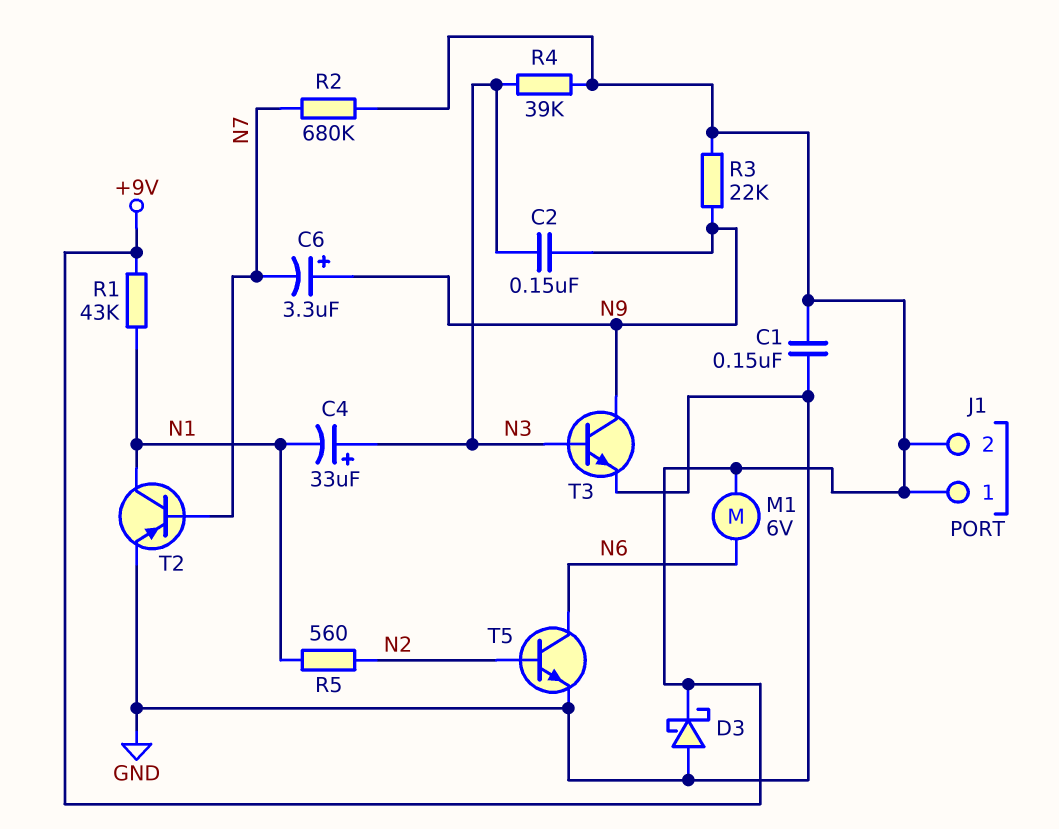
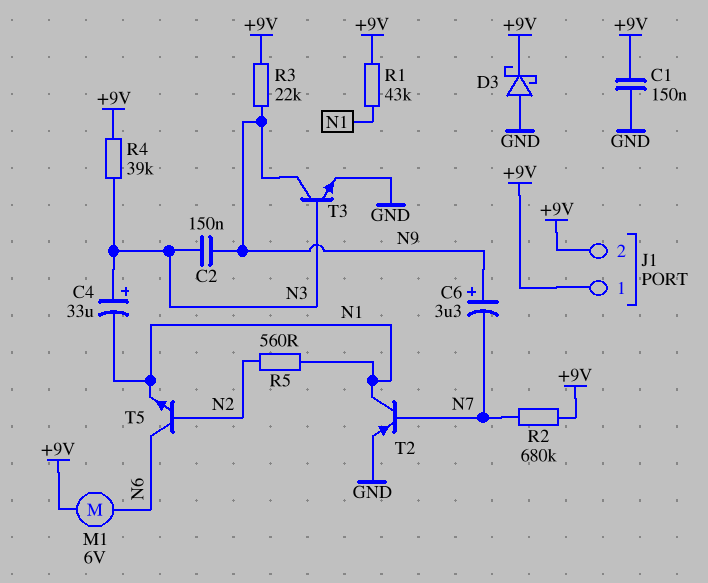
T5: NPN (B N2, C N6, E GND) -> NPN (B N2, C N6, E N1)

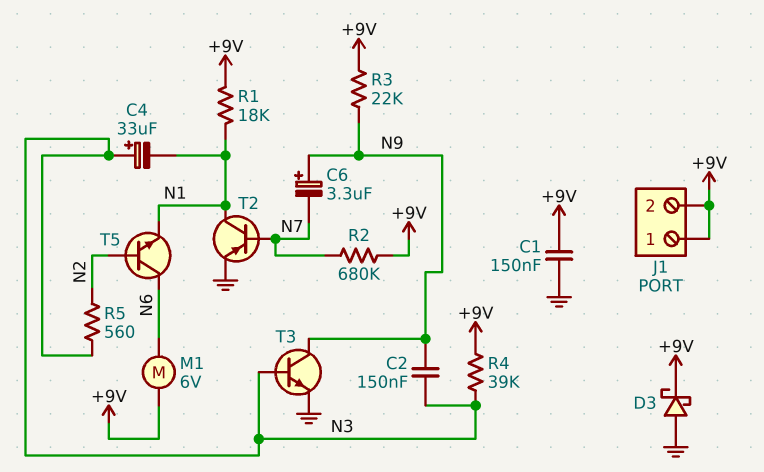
R1: 43k (+9V, N1) -> 18k (+9V, N1)
R5: 560 (N1, N2) -> 560 (N2, N3)

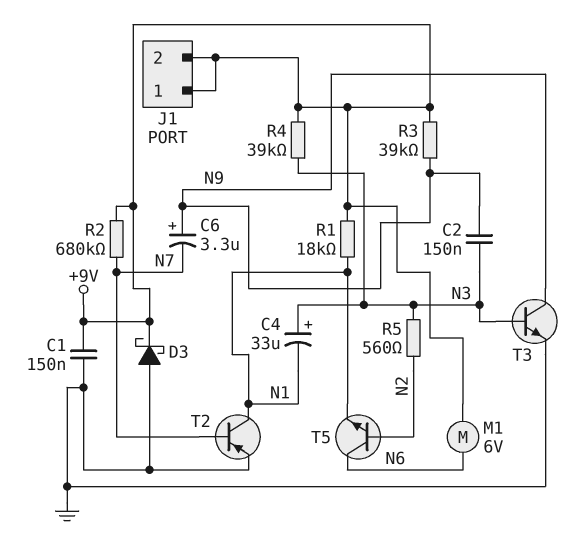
R3: 22k (+9V, N9) -> 39k (+9V, N9)

